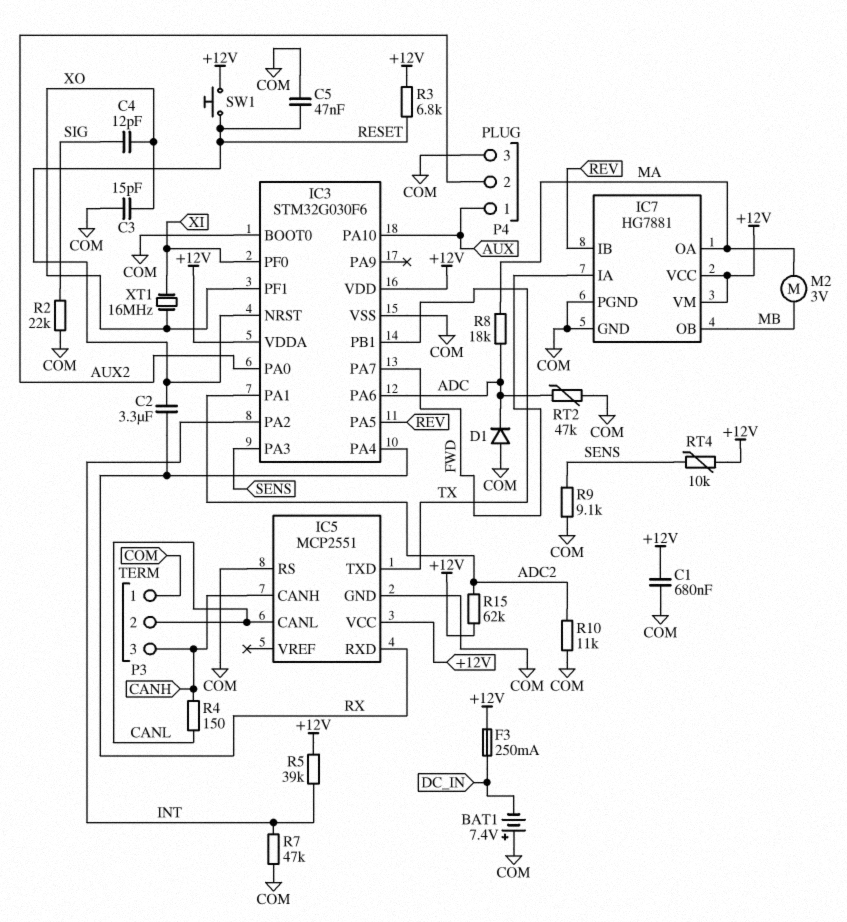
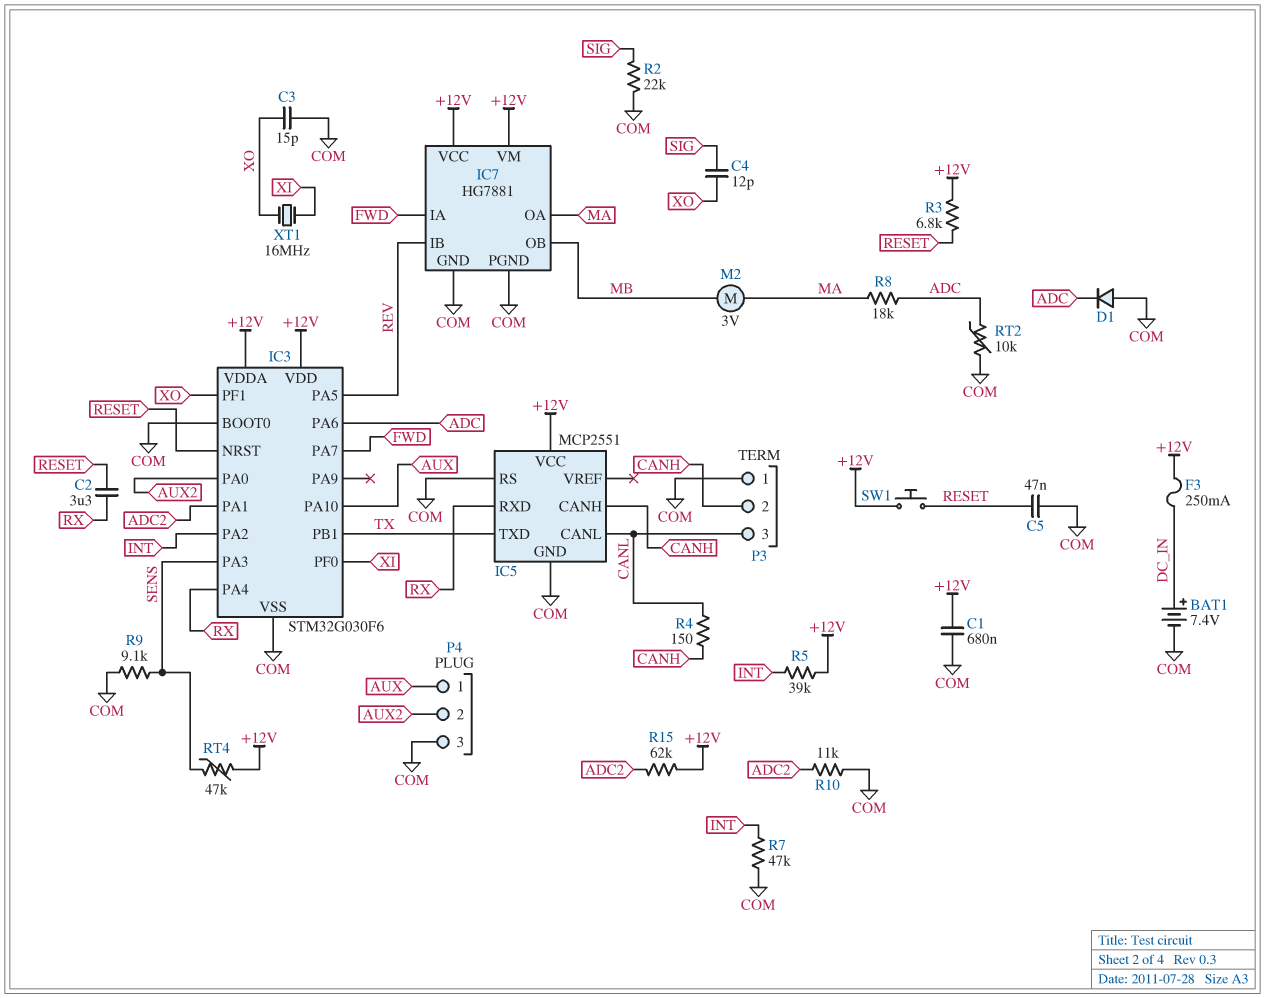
BAT1: 7.4V (plus COM, minus DC_IN) -> 7.4V (plus DC_IN, minus COM)
P3 pin 2: CANL -> CANH
P3 pin 3: CANH -> CANL
RT2: 47k (ADC, COM) -> 10k (ADC, COM)
RT4: 10k (+12V, SENS) -> 47k (+12V, SENS)

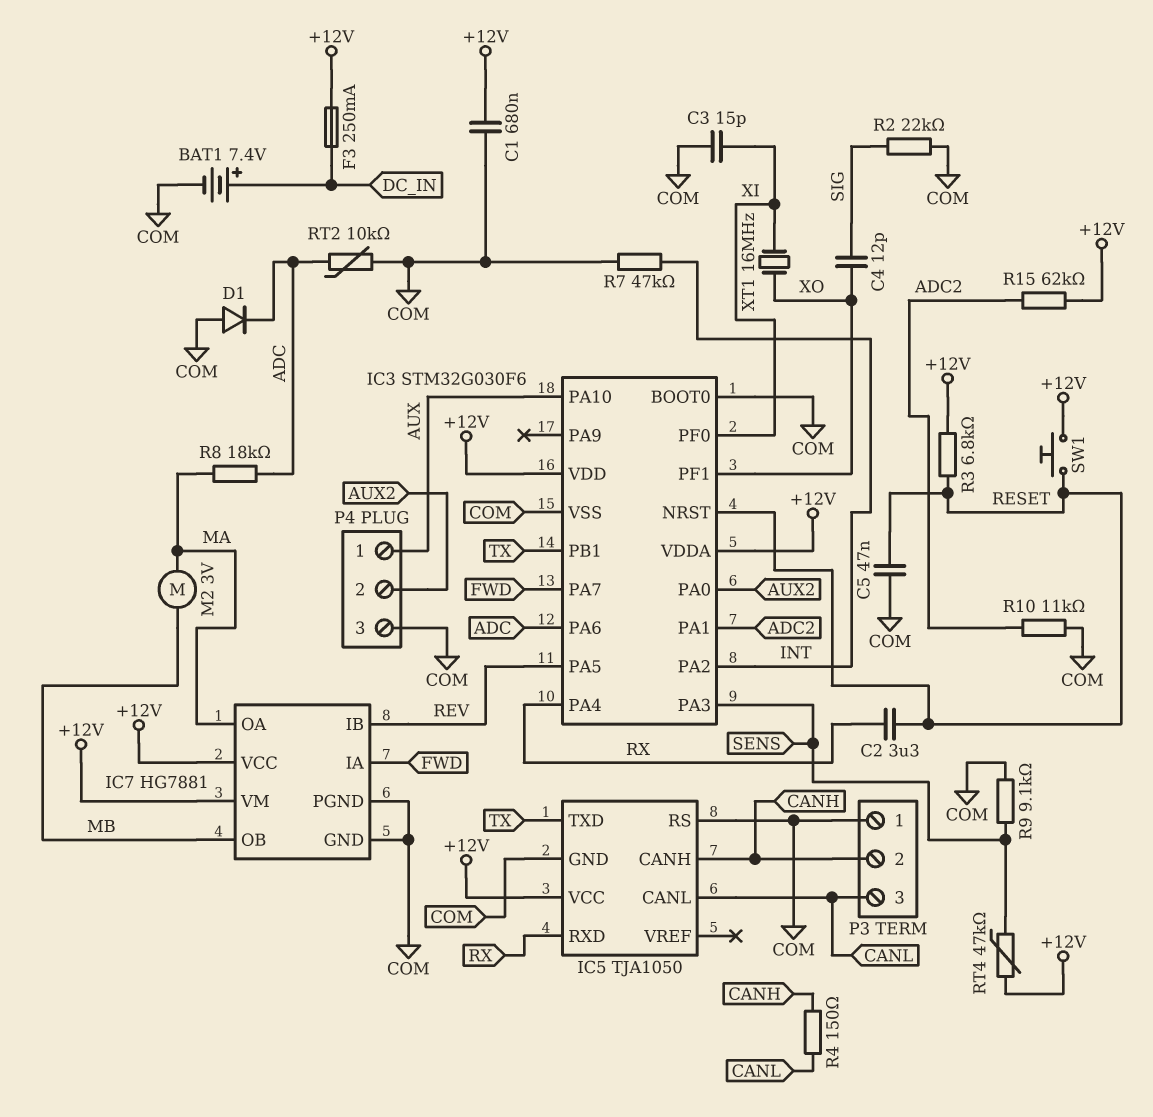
C3: 15pF (COM, XO) -> 15pF (COM, XI)
IC5: MCP2551 -> TJA1050
R5: 39k (+12V, INT) -> none

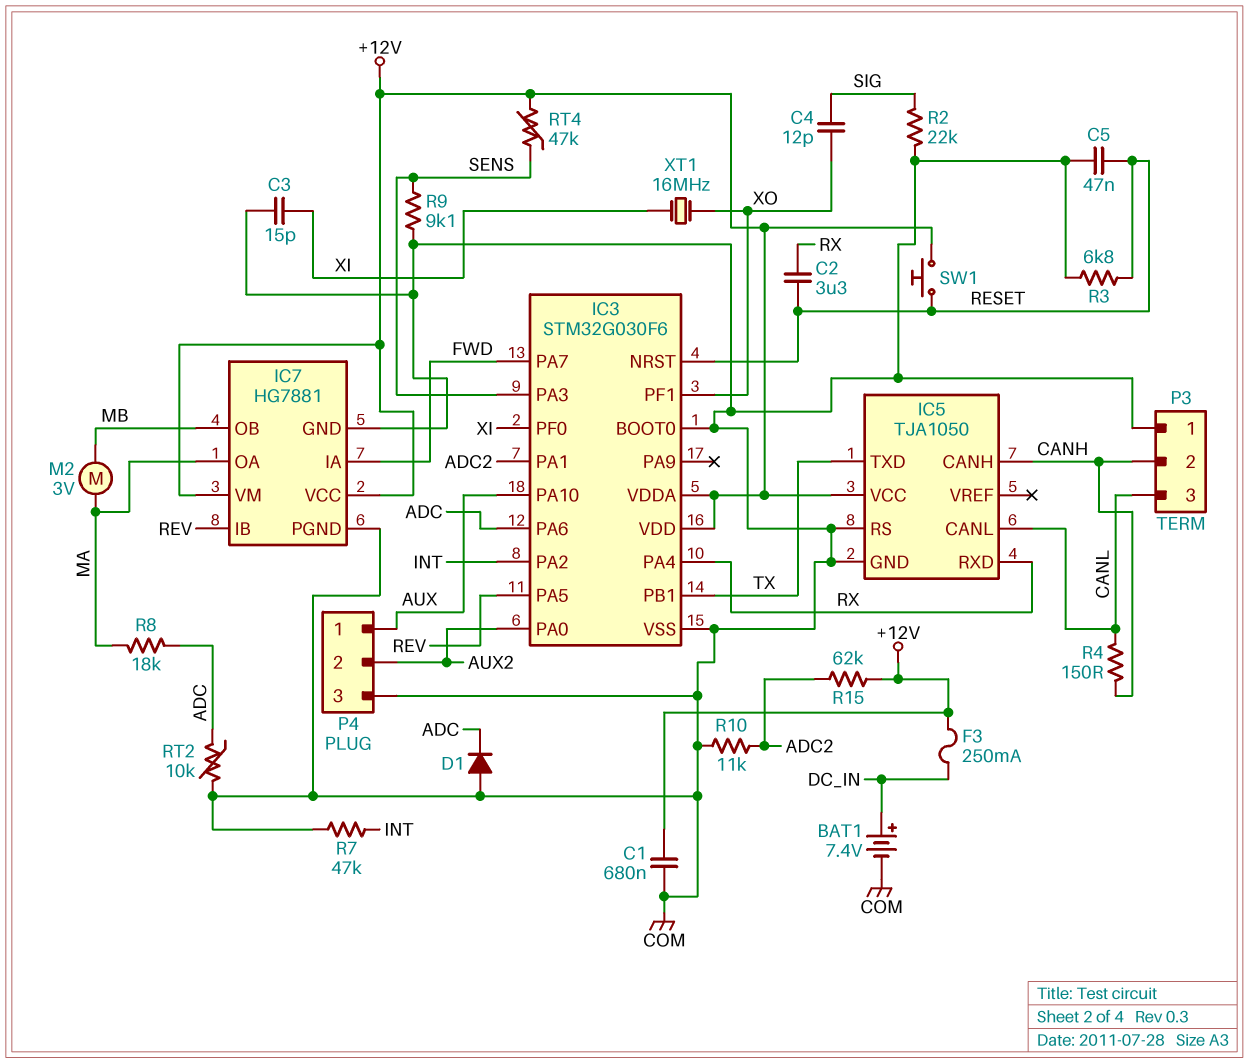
R3: 6.8k (+12V, RESET) -> 6.8k (COM, RESET)

